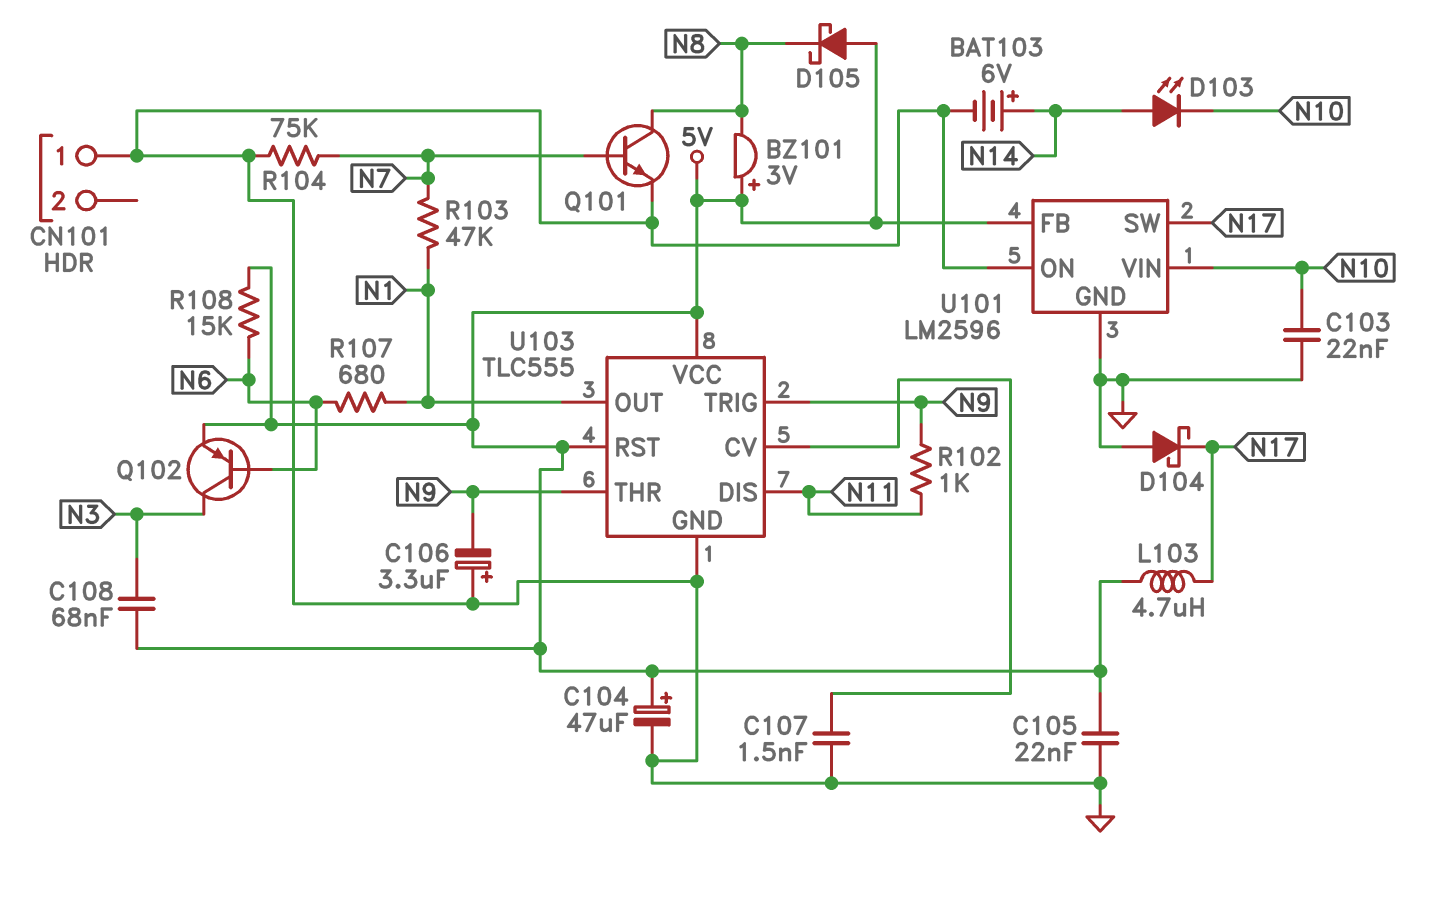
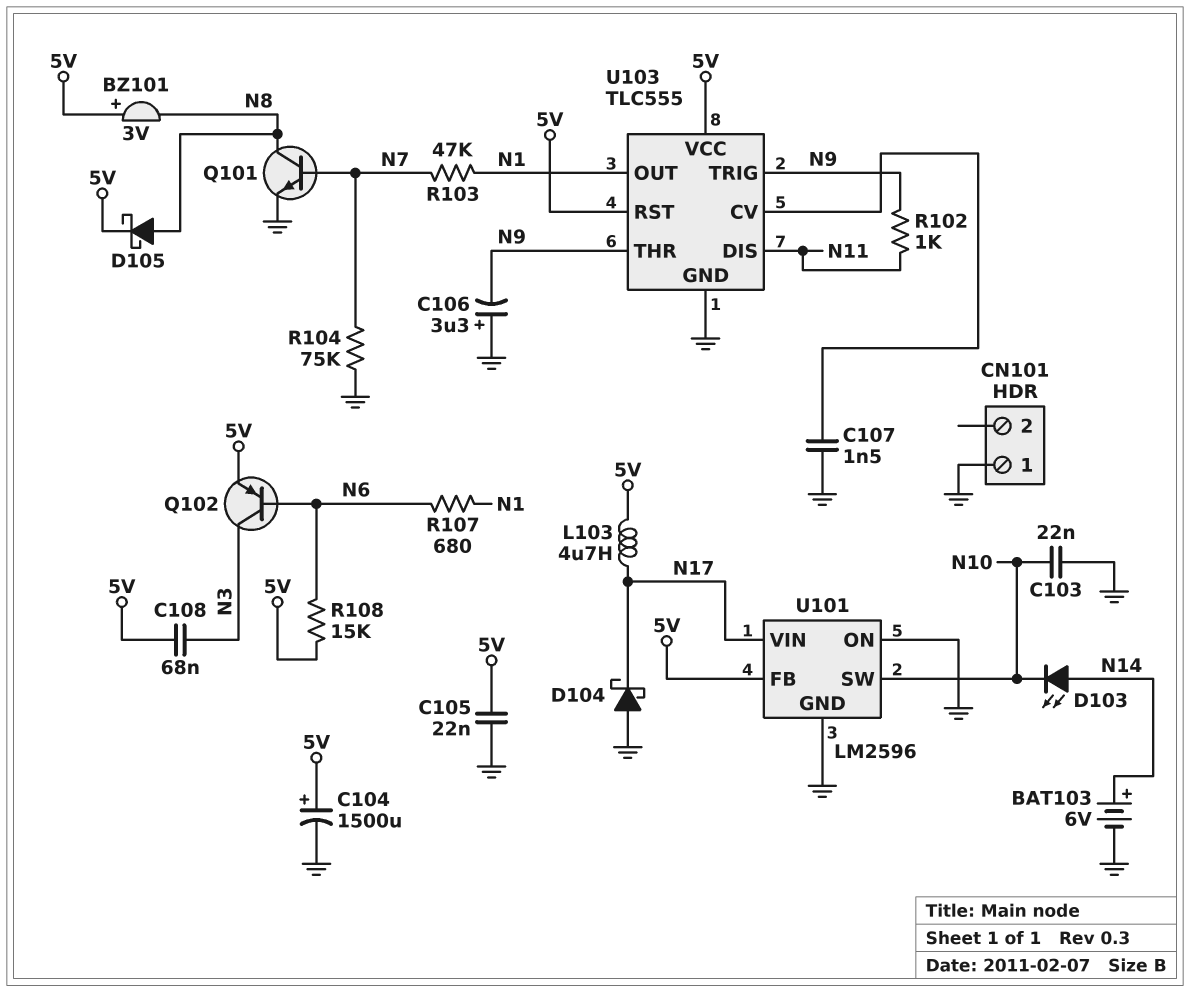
C104: 47uF (plus 5V, minus GND) -> 1500uF (plus 5V, minus GND)
D105: schottky (A 5V, K N8) -> schottky (A N8, K 5V)
U101 pin SW: N17 -> N10
U101 pin VIN: N10 -> N17

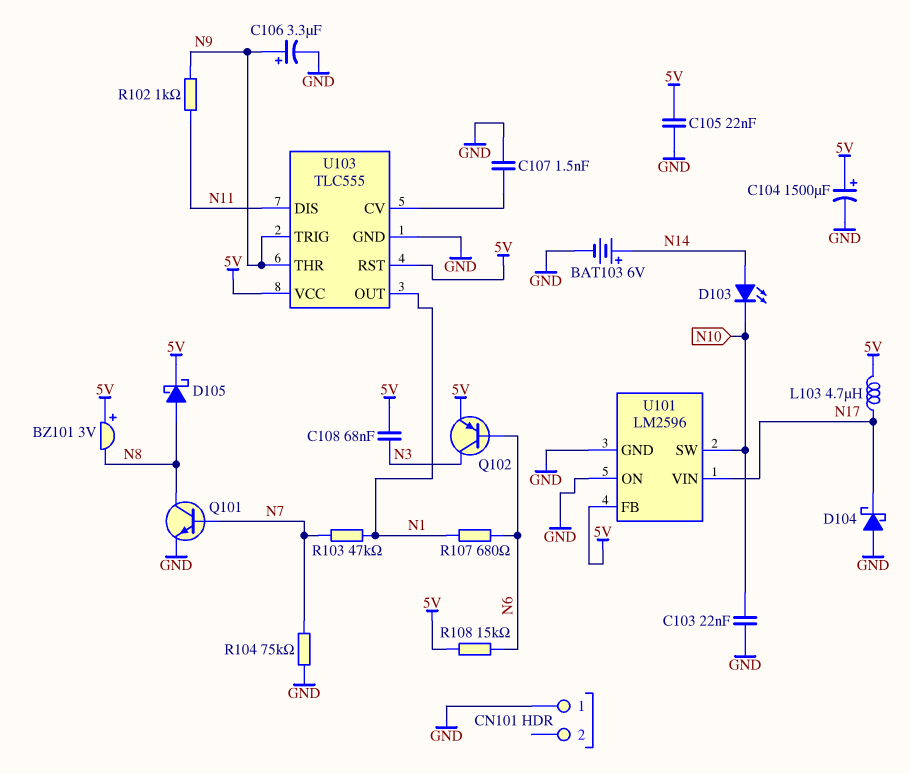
C106: 3.3uF (plus GND, minus N9) -> 3.3uF (plus N9, minus GND)

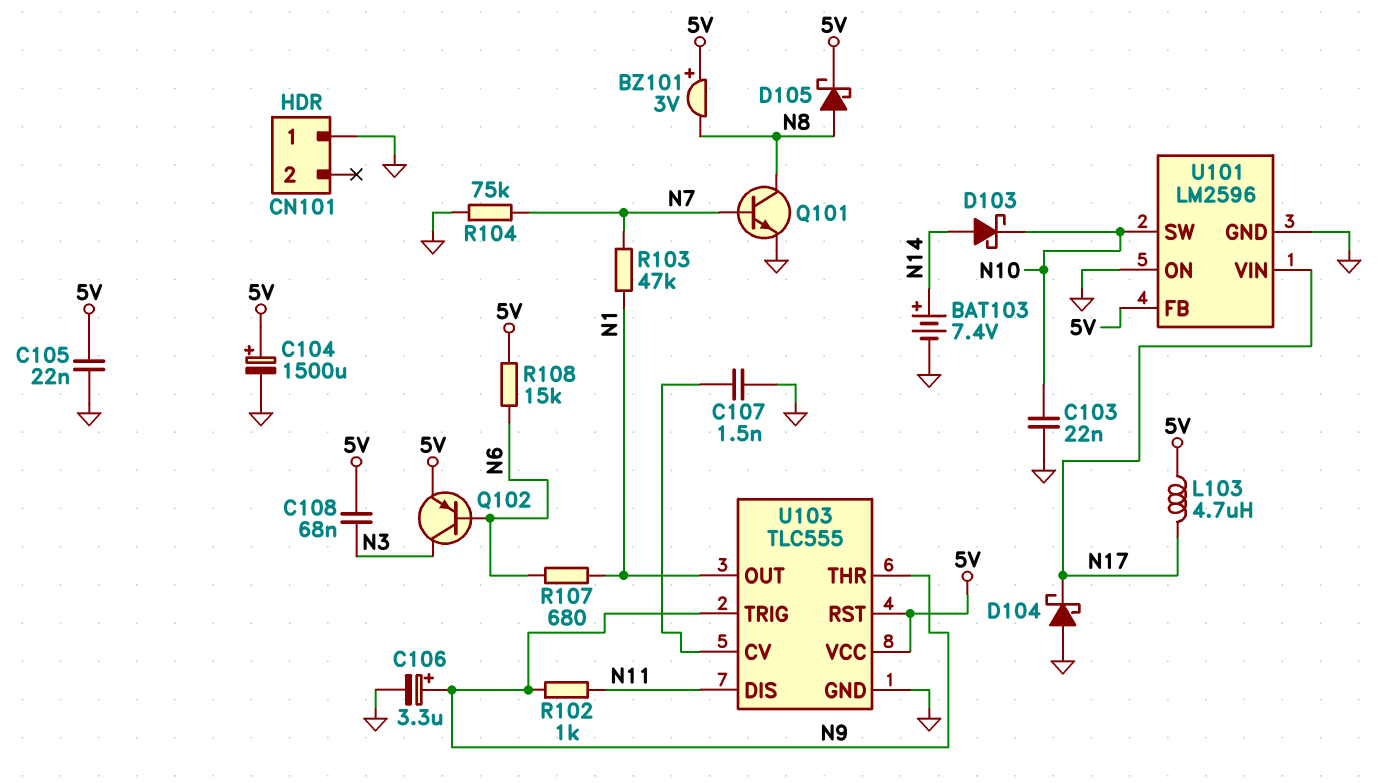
BAT103: 6V (plus N14, minus GND) -> 7.4V (plus N14, minus GND)
D103: LED (A N14, K N10) -> schottky (A N14, K N10)

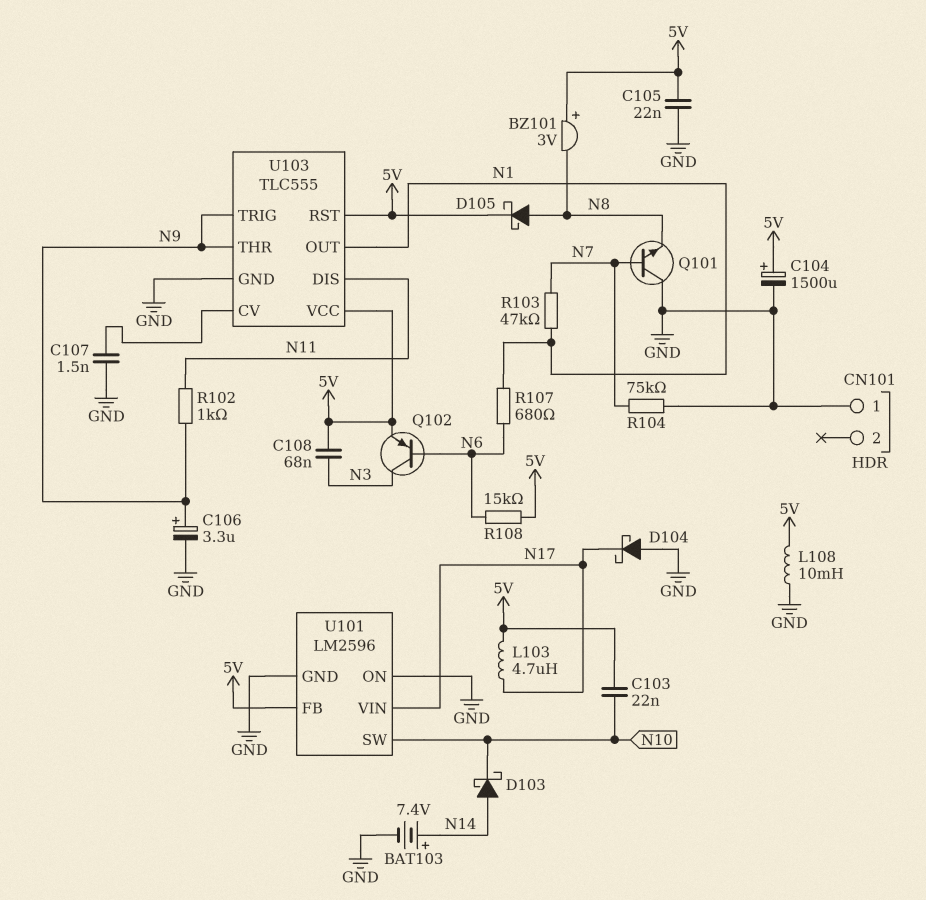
C103: 22nF (GND, N10) -> 22nF (5V, N10)
L108: none -> 10mH (5V, GND)
Q101: NPN (B N7, C N8, E GND) -> NPN (B N7, C GND, E N8)

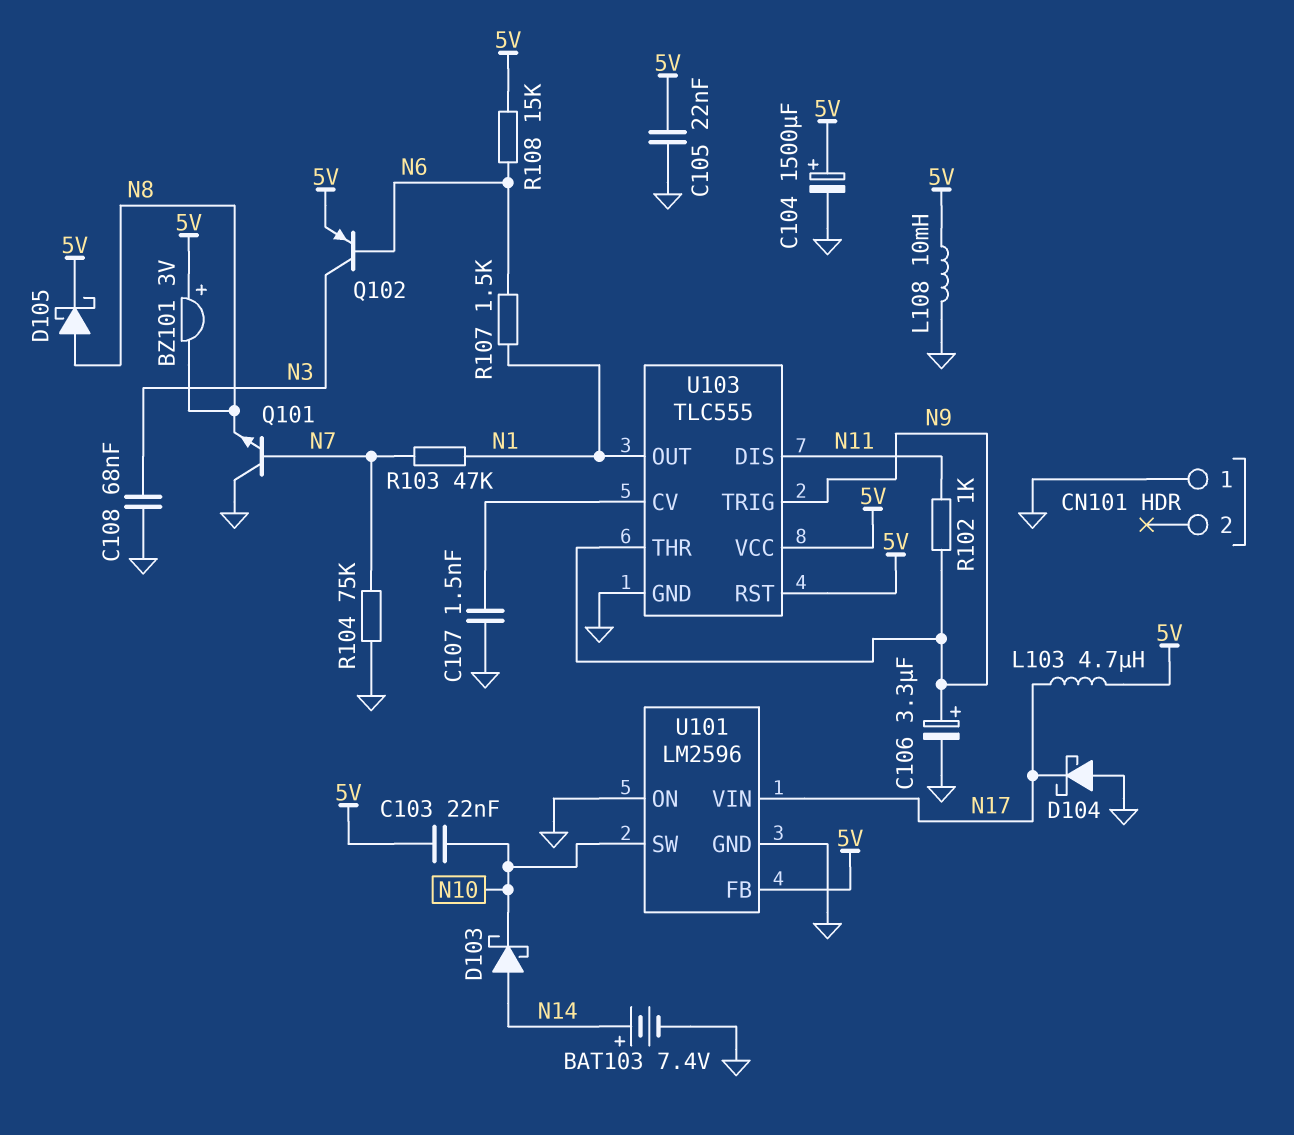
C108: 68nF (5V, N3) -> 68nF (GND, N3)
R107: 680 (N1, N6) -> 1.5k (N1, N6)

